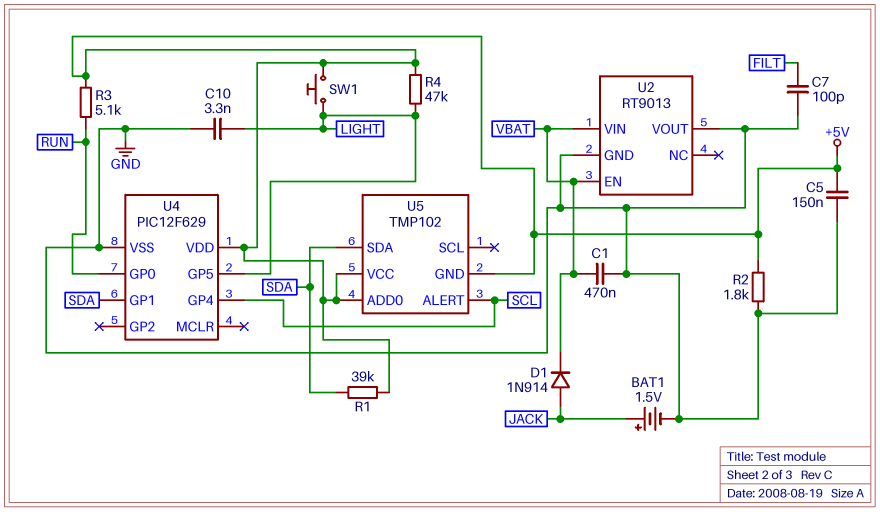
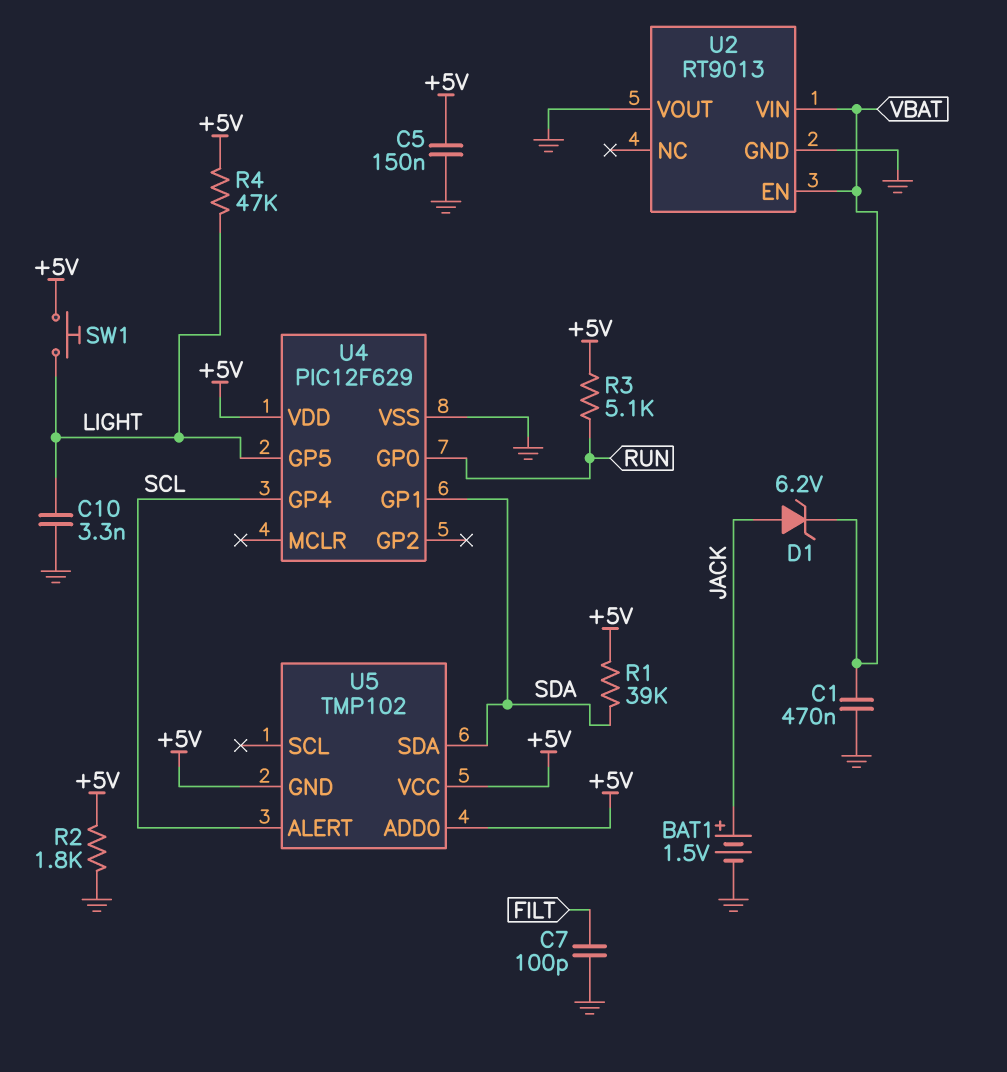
D1: diode 1N914 (A JACK, K VBAT) -> zener 6.2V (A JACK, K VBAT)

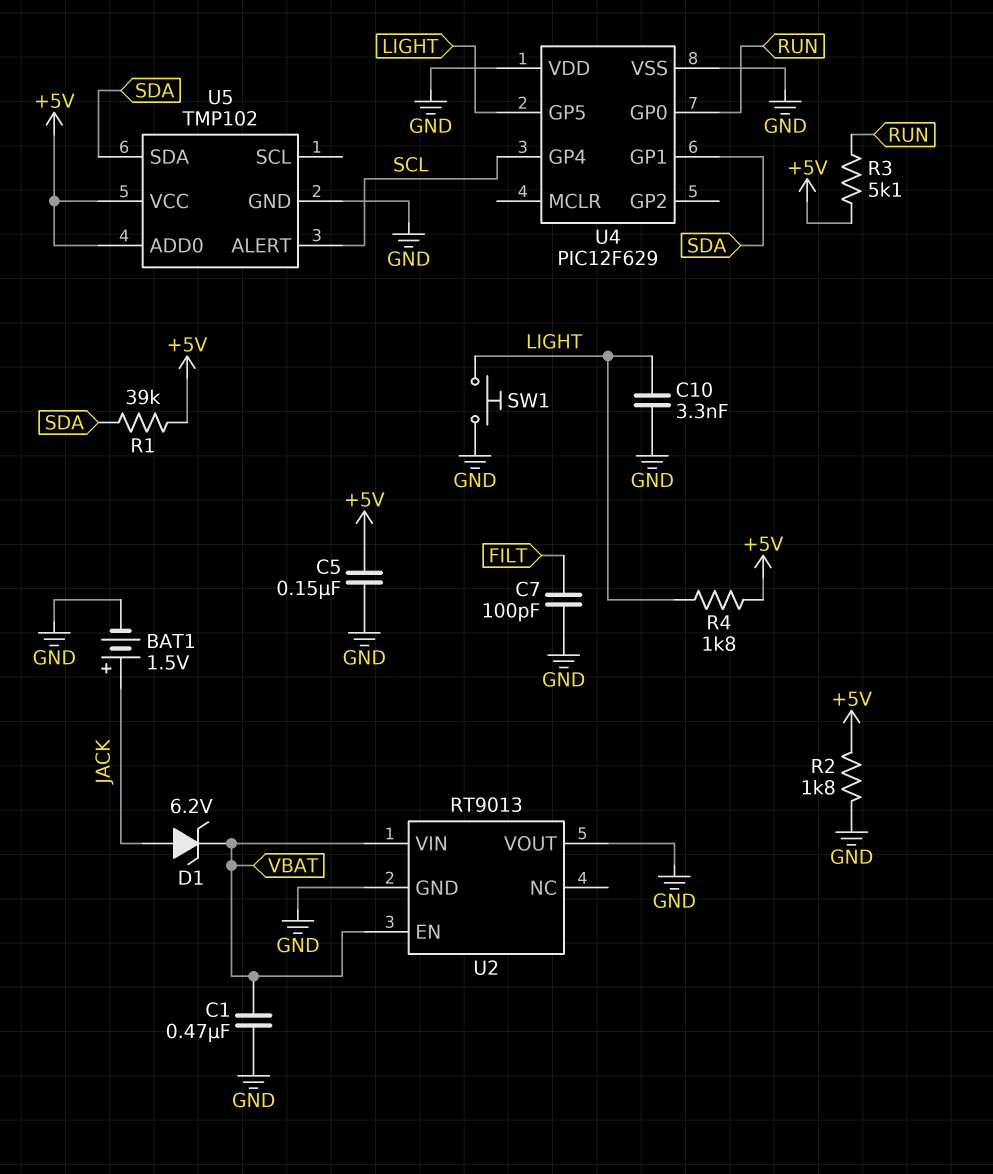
R4: 47k (+5V, LIGHT) -> 1.8k (+5V, LIGHT)
SW1: button (+5V, LIGHT) -> button (GND, LIGHT)
U4 pin VDD: +5V -> GND
U5 pin GND: +5V -> GND

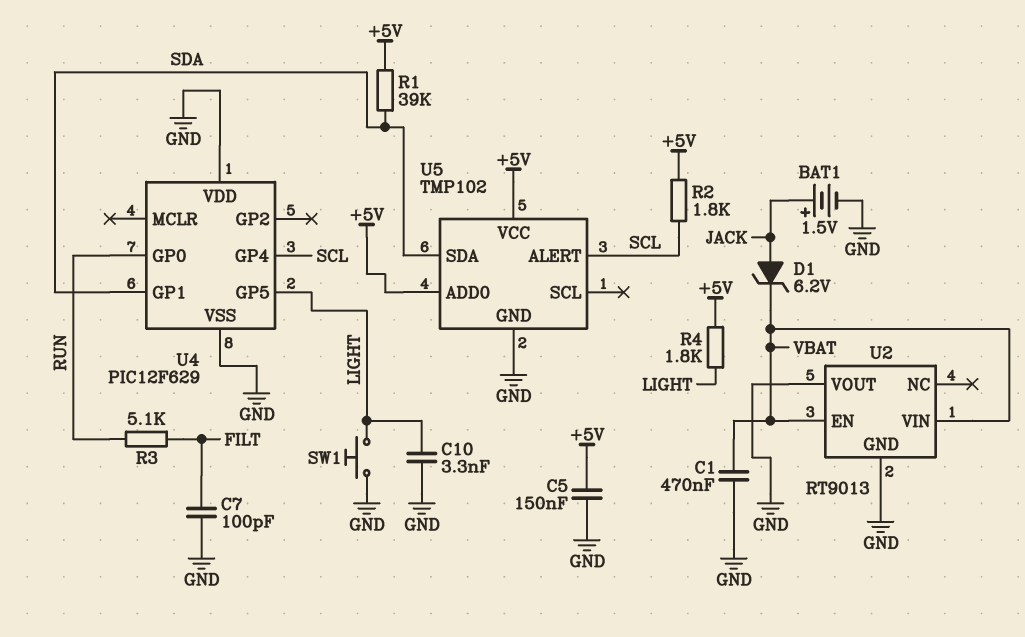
R2: 1.8k (+5V, GND) -> 1.8k (+5V, SCL)
R3: 5.1k (+5V, RUN) -> 5.1k (FILT, RUN)

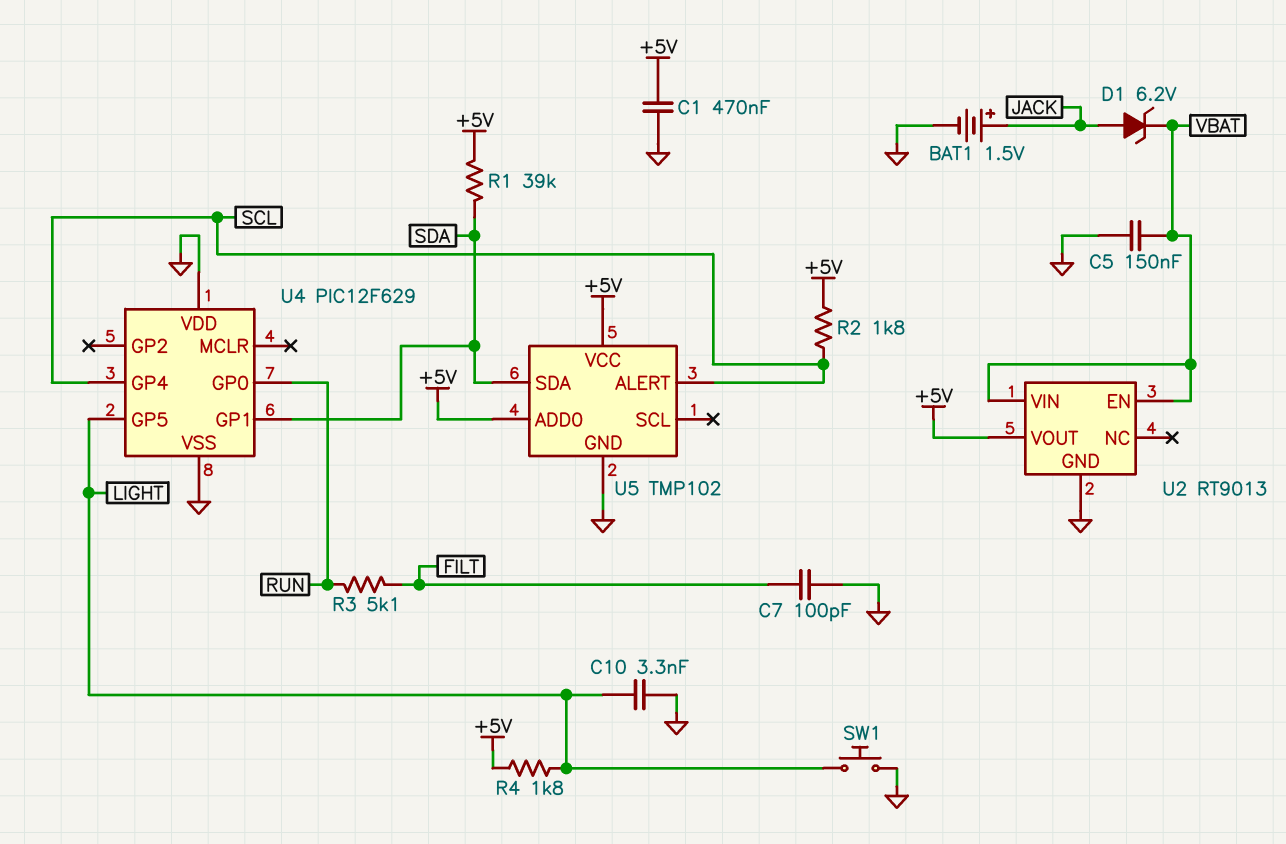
C1: 470nF (GND, VBAT) -> 470nF (+5V, GND)
C5: 150nF (+5V, GND) -> 150nF (GND, VBAT)
U2 pin VOUT: GND -> +5V

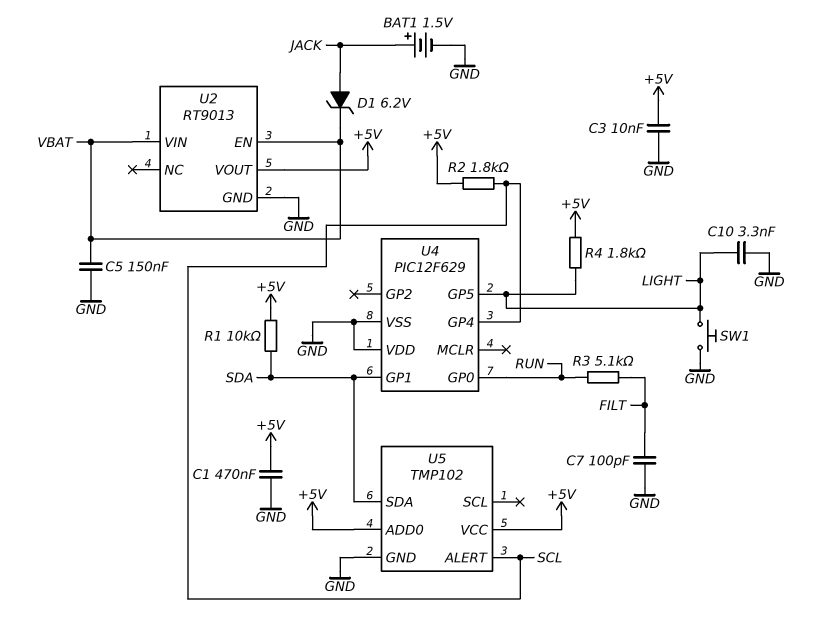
C3: none -> 10nF (+5V, GND)
R1: 39k (+5V, SDA) -> 10k (+5V, SDA)

